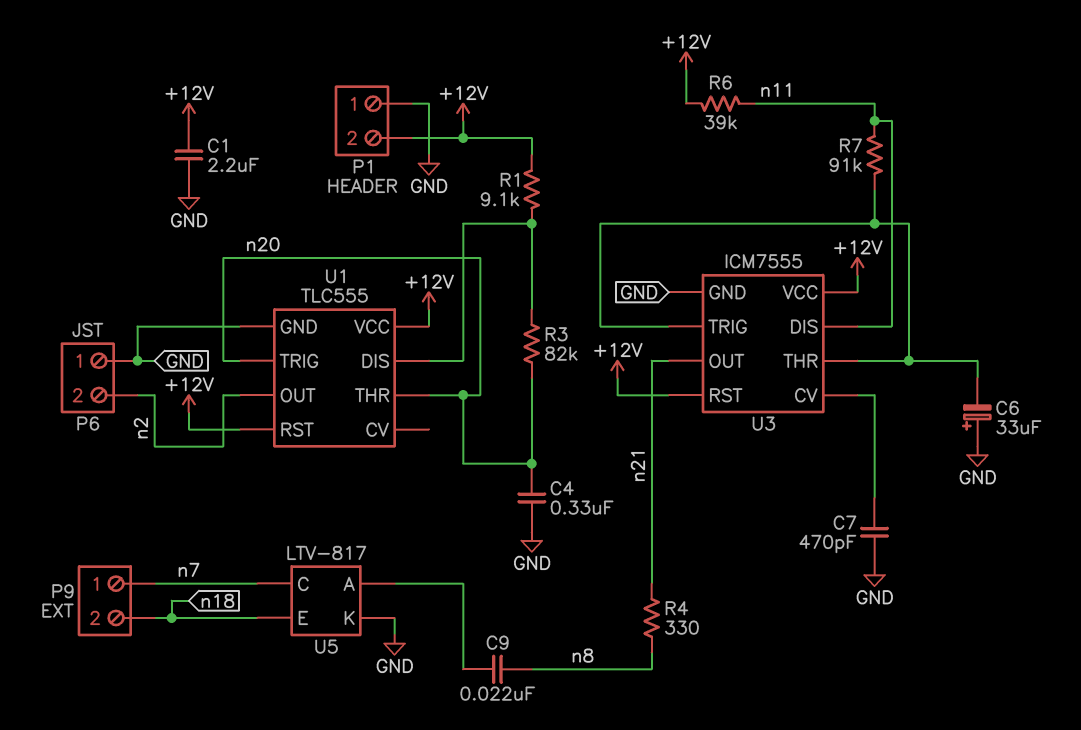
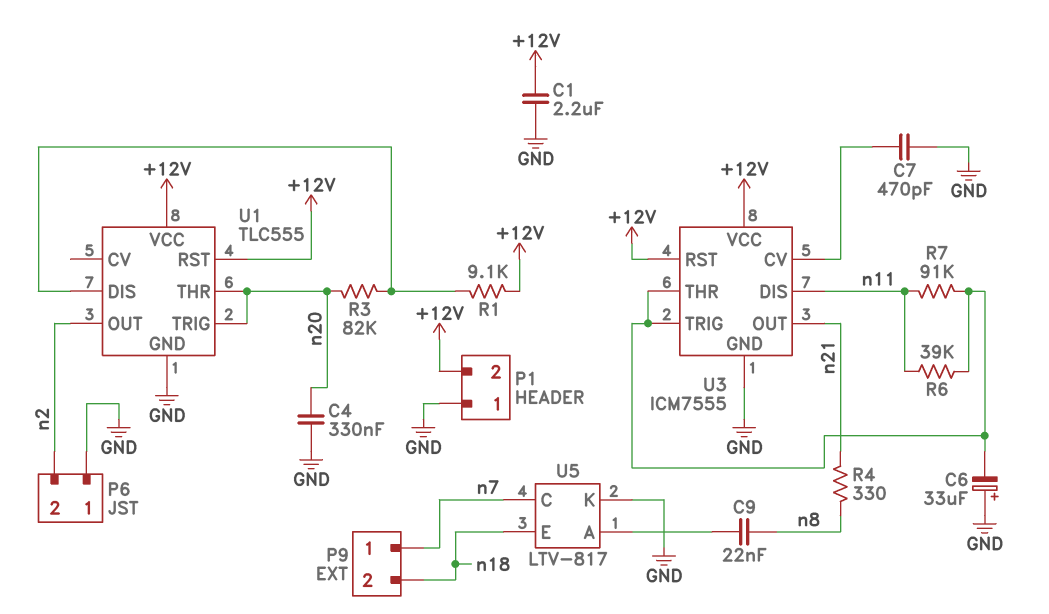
R6: 39k (+12V, n11) -> 39k (U3/THR, n11)

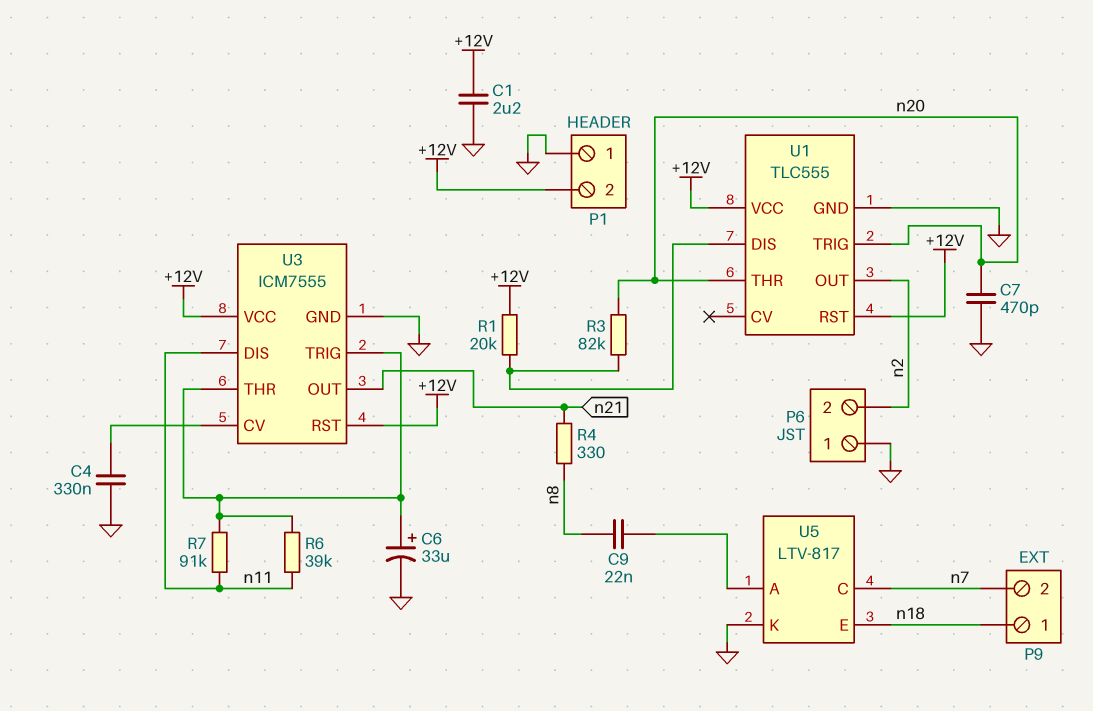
C4: 330nF (GND, n20) -> 330nF (GND, U3/CV)
C6: 33uF (plus GND, minus U3/THR) -> 33uF (plus U3/THR, minus GND)
C7: 470pF (GND, U3/CV) -> 470pF (GND, n20)
P9 pin 1: n7 -> n18
P9 pin 2: n18 -> n7
R1: 9.1k (+12V, U1/DIS) -> 20k (+12V, U1/DIS)

